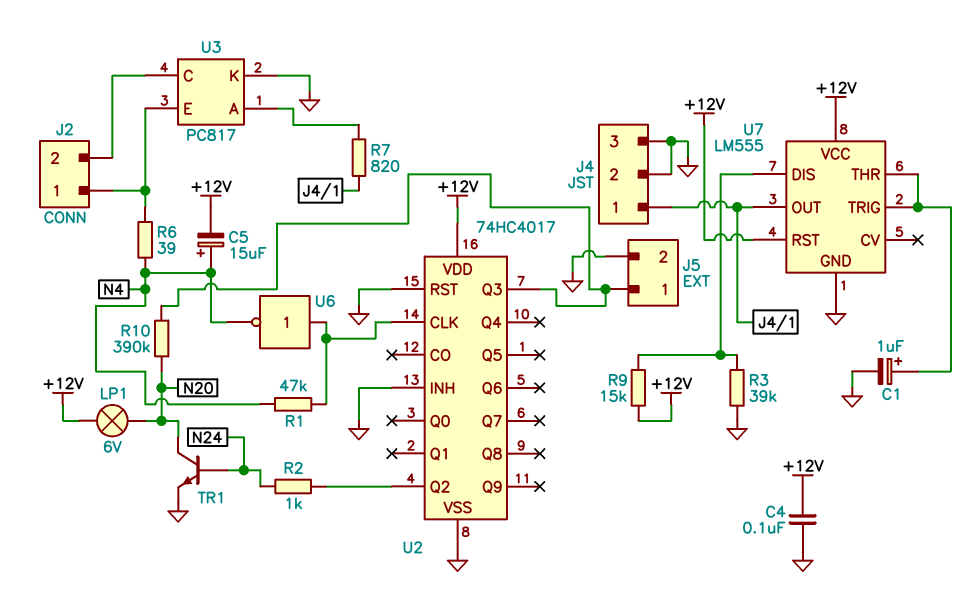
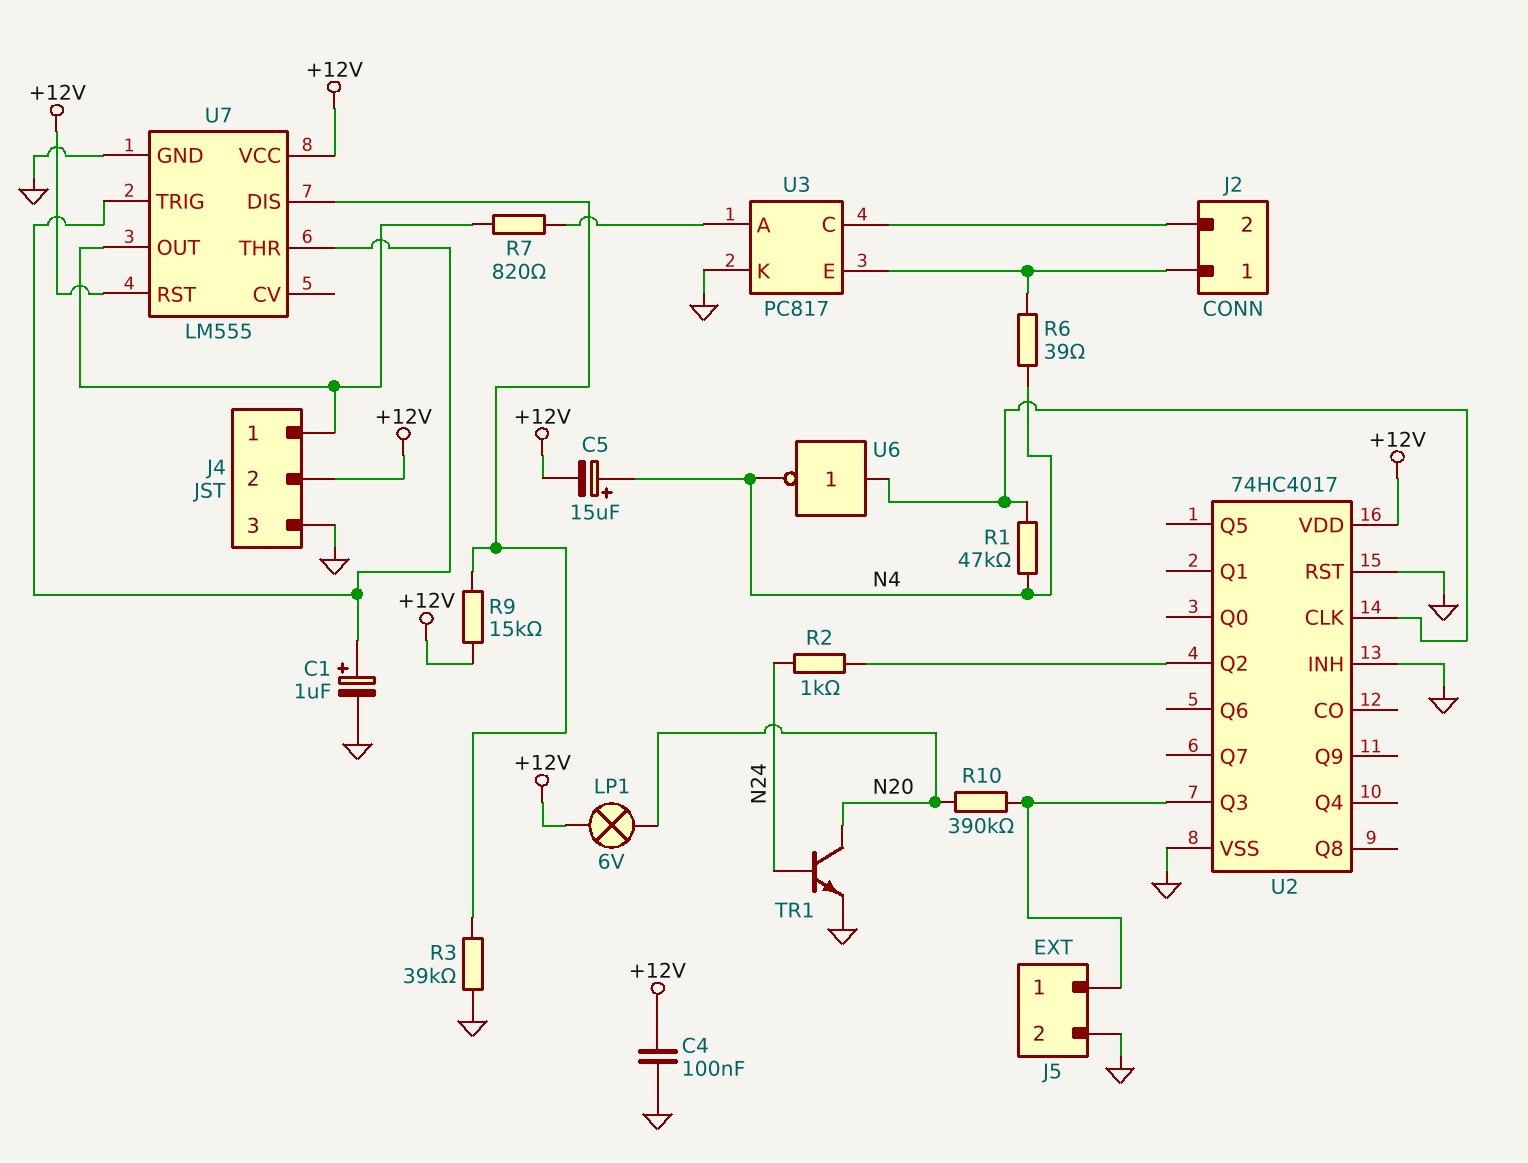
J4 pin 2: GND -> +12V

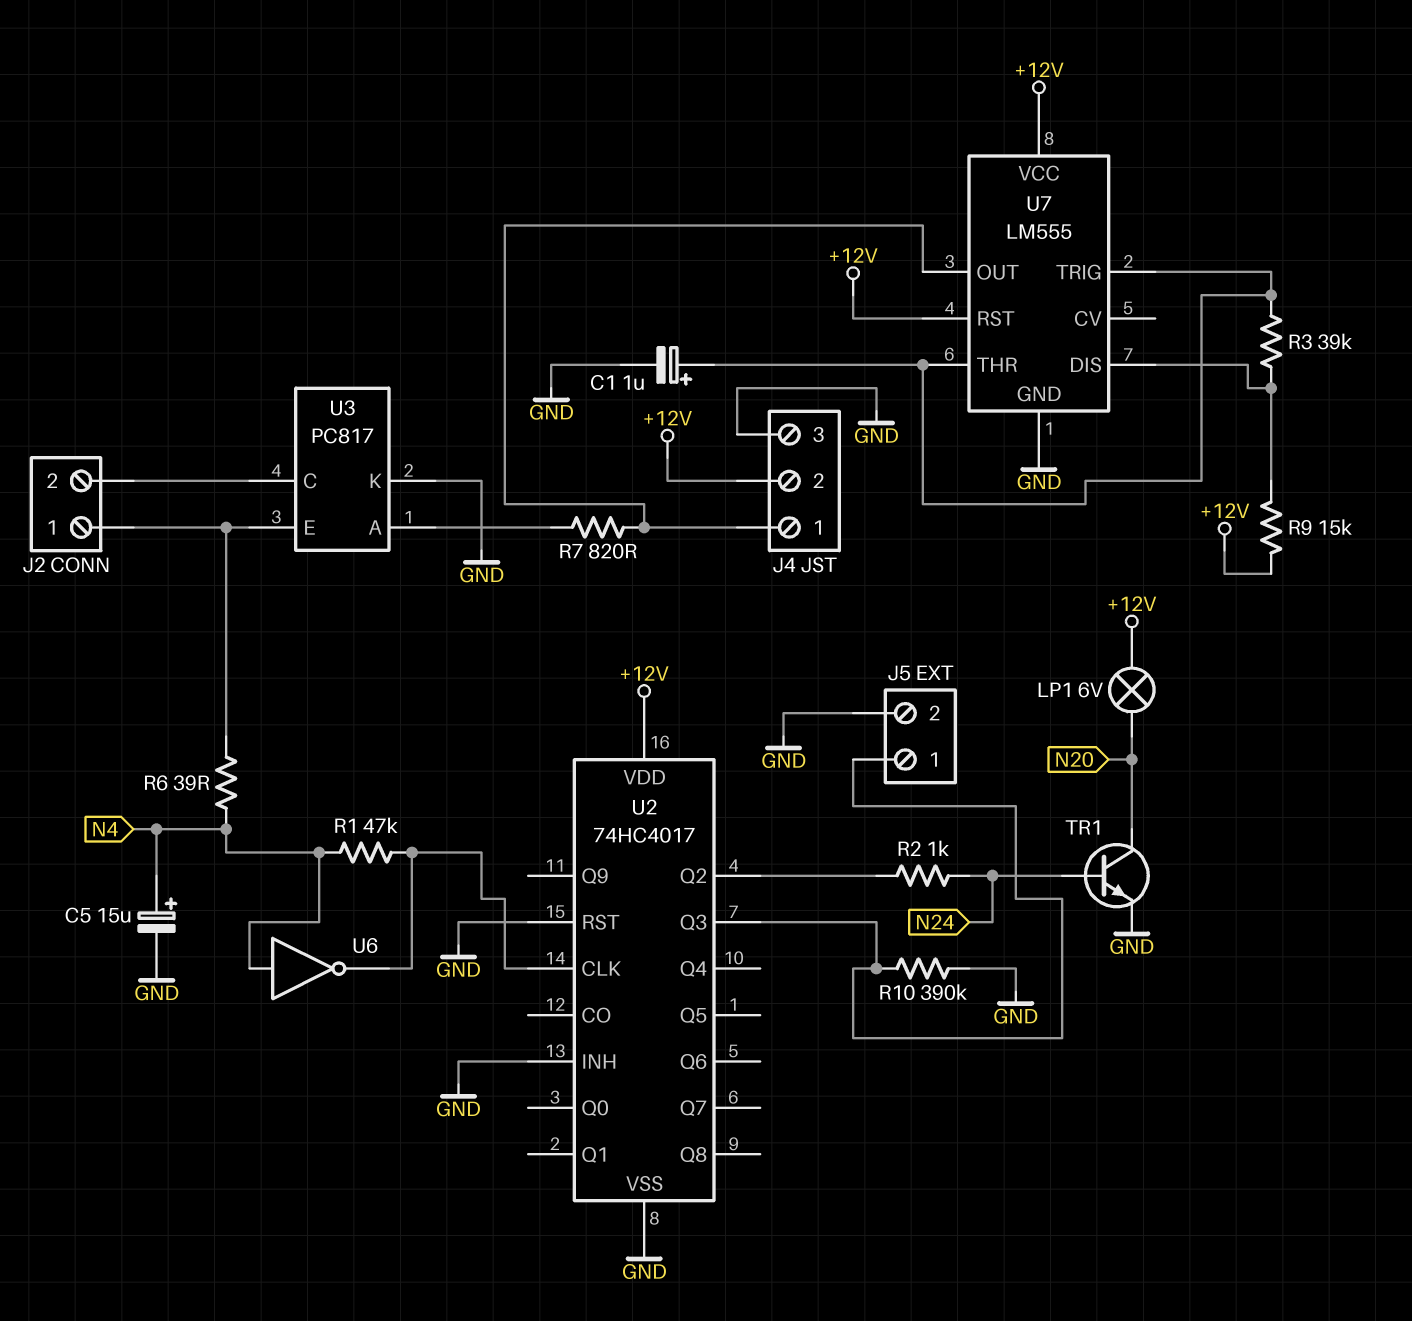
C4: 100nF (+12V, GND) -> none
C5: 15uF (plus N4, minus +12V) -> 15uF (plus N4, minus GND)
R3: 39k (GND, U7/DIS) -> 39k (U7/DIS, U7/THR)
R10: 390k (J5/1, N20) -> 390k (GND, J5/1)
U6: NOT (in U2/CLK, out N4) -> NOT (in N4, out U2/CLK)

